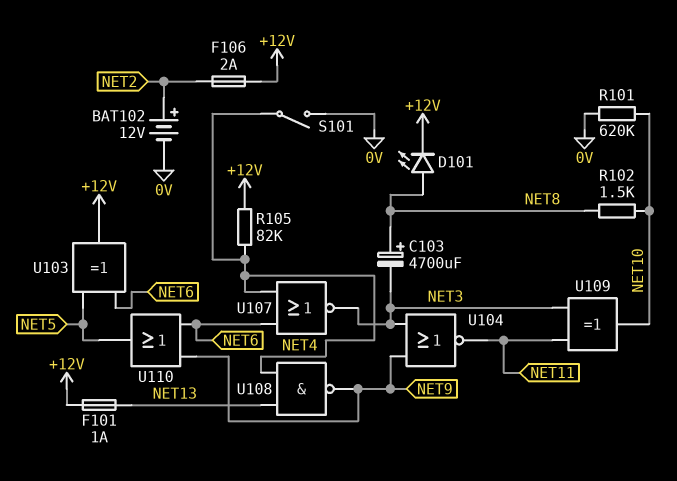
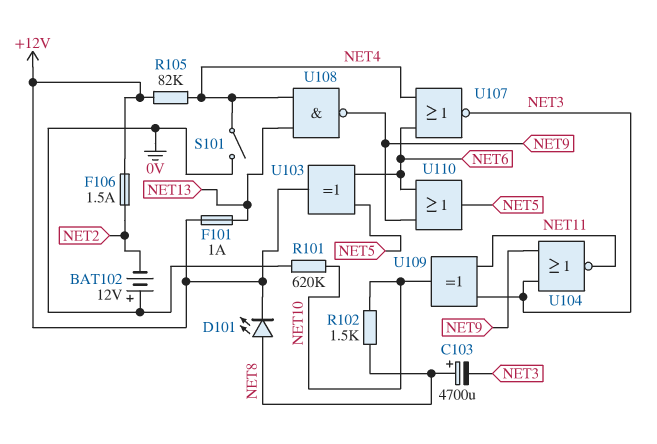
BAT102: 12V (plus NET2, minus 0V) -> 12V (plus 0V, minus NET2)
F106: 2A (+12V, NET2) -> 1.5A (+12V, NET2)

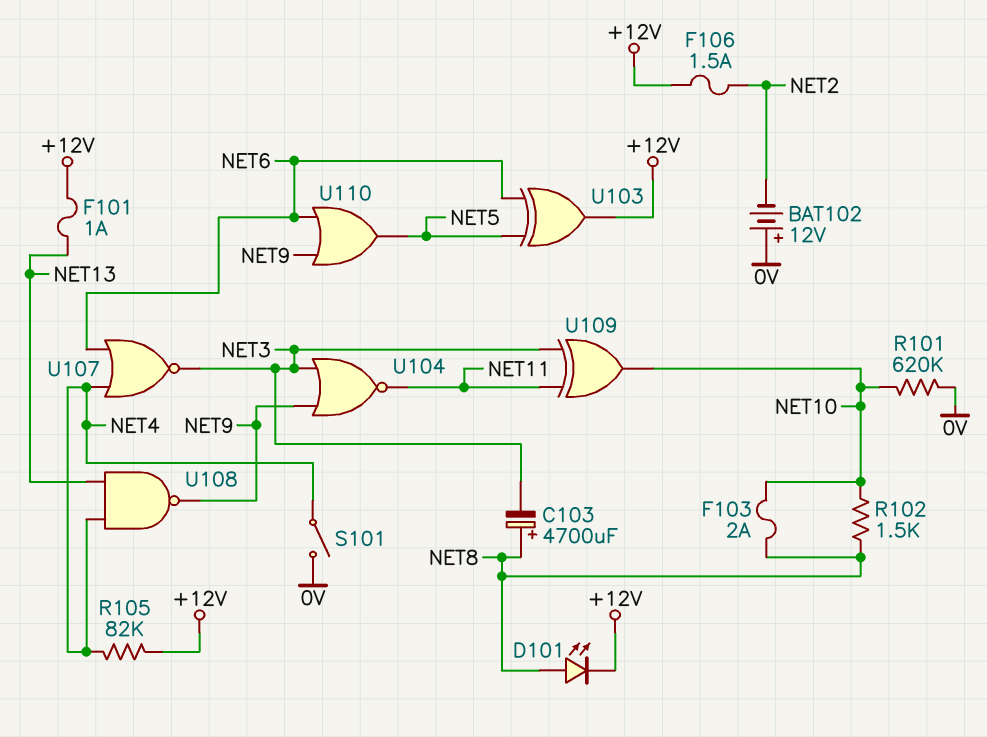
F103: none -> 2A (NET8, NET10)

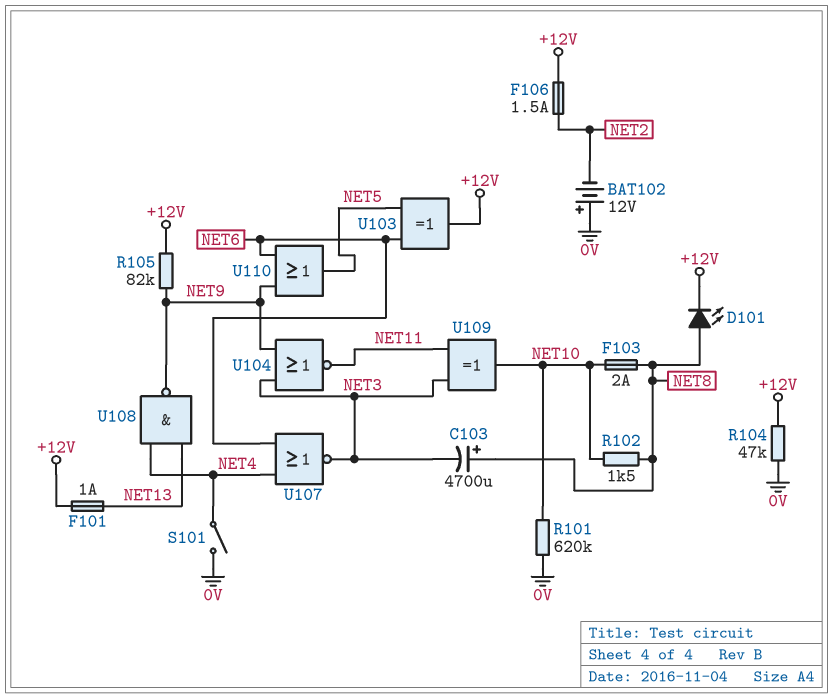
R104: none -> 47k (+12V, 0V)
R105: 82k (+12V, NET4) -> 82k (+12V, NET9)

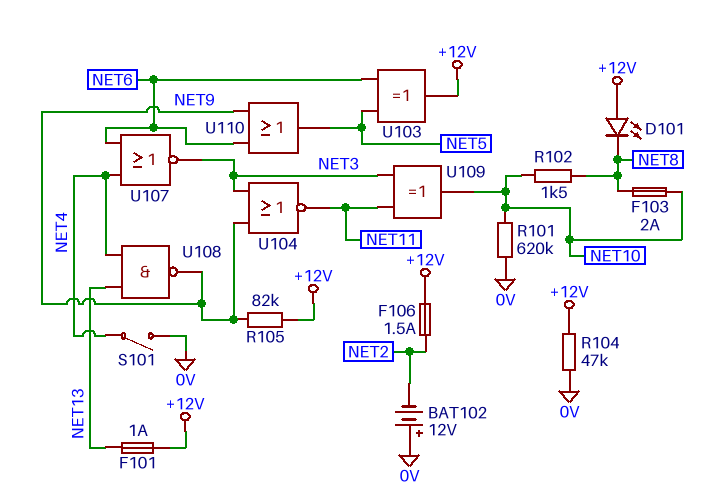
C103: 4700uF (plus NET8, minus NET3) -> none
D101: LED (A NET8, K +12V) -> LED (A +12V, K NET8)

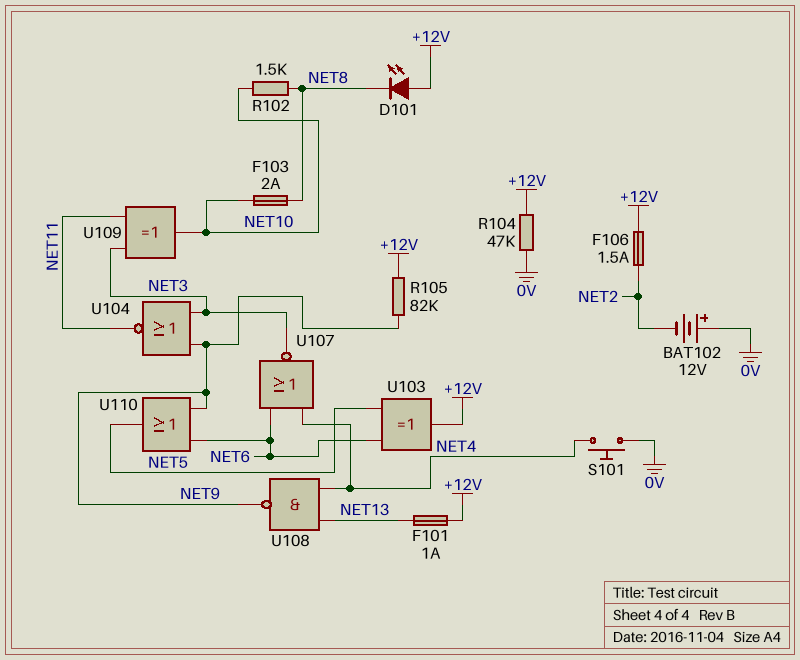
R101: 620k (0V, NET10) -> none
S101: switch (0V, NET4) -> button (0V, NET4)

